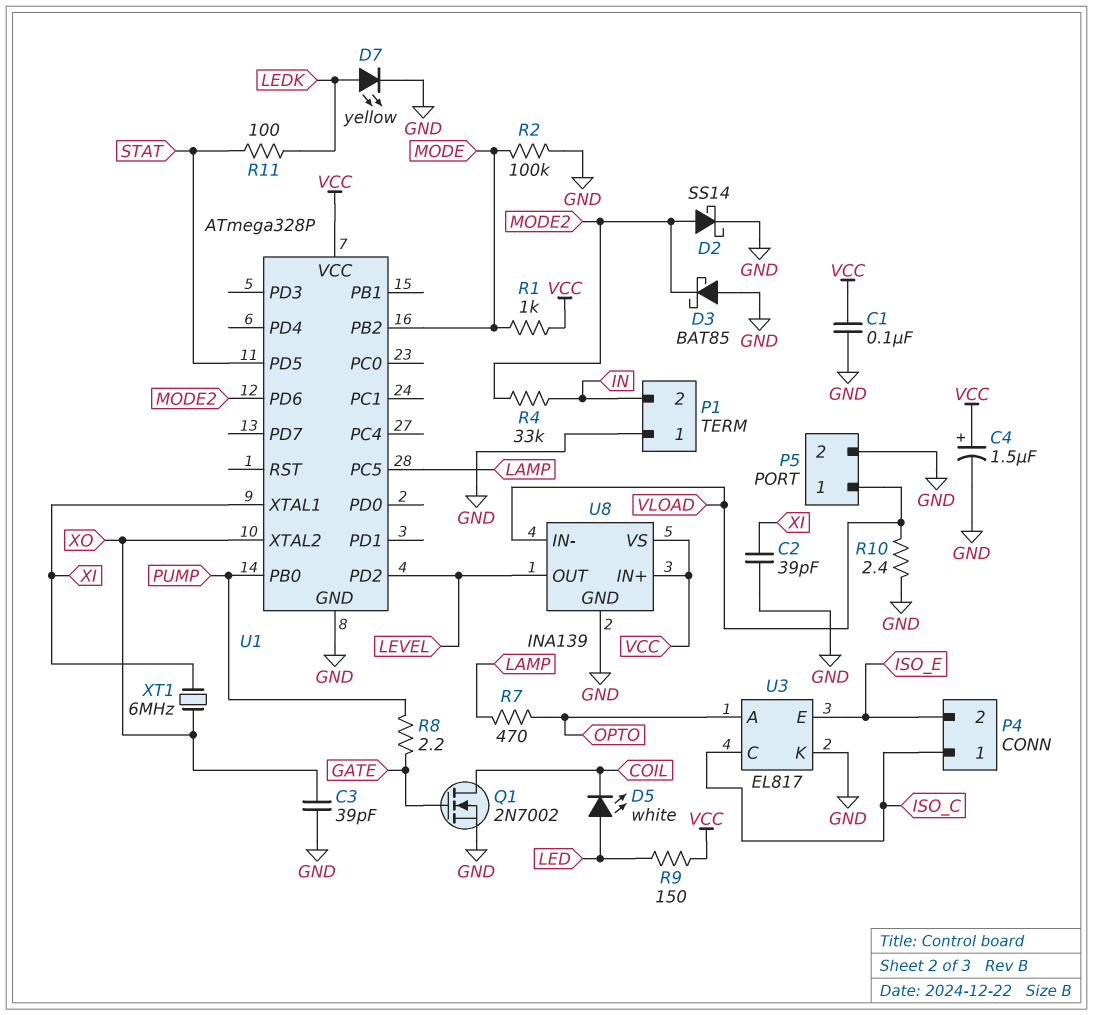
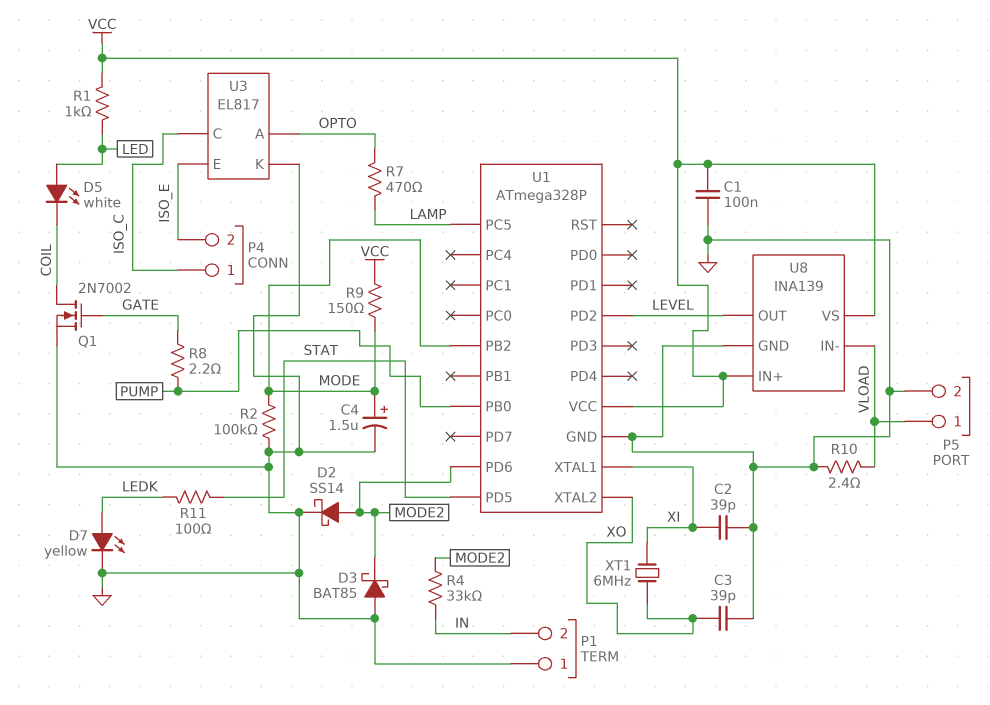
C4: 1.5uF (plus VCC, minus GND) -> 1.5uF (plus MODE, minus GND)
R1: 1k (MODE, VCC) -> 1k (LED, VCC)
R9: 150 (LED, VCC) -> 150 (MODE, VCC)

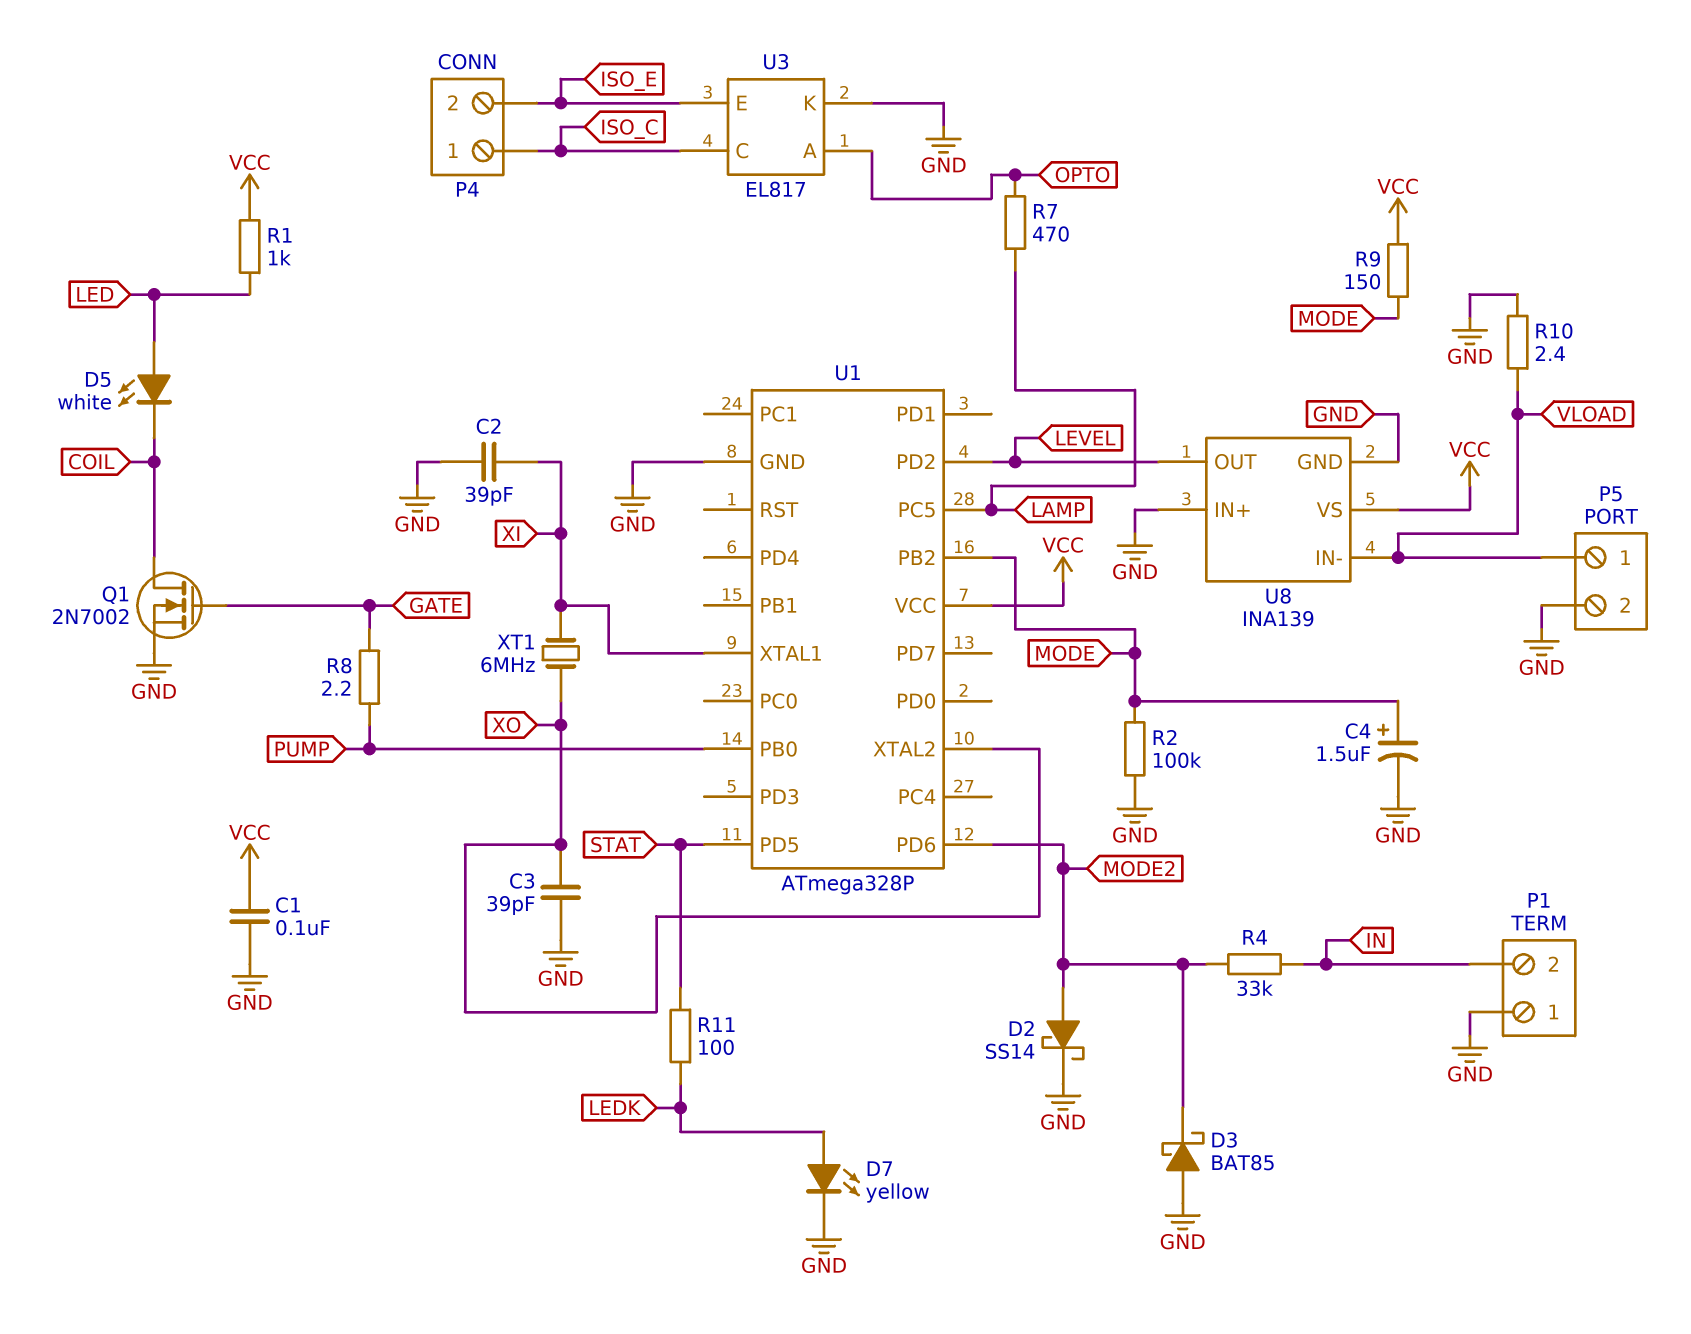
U8 pin IN+: VCC -> GND

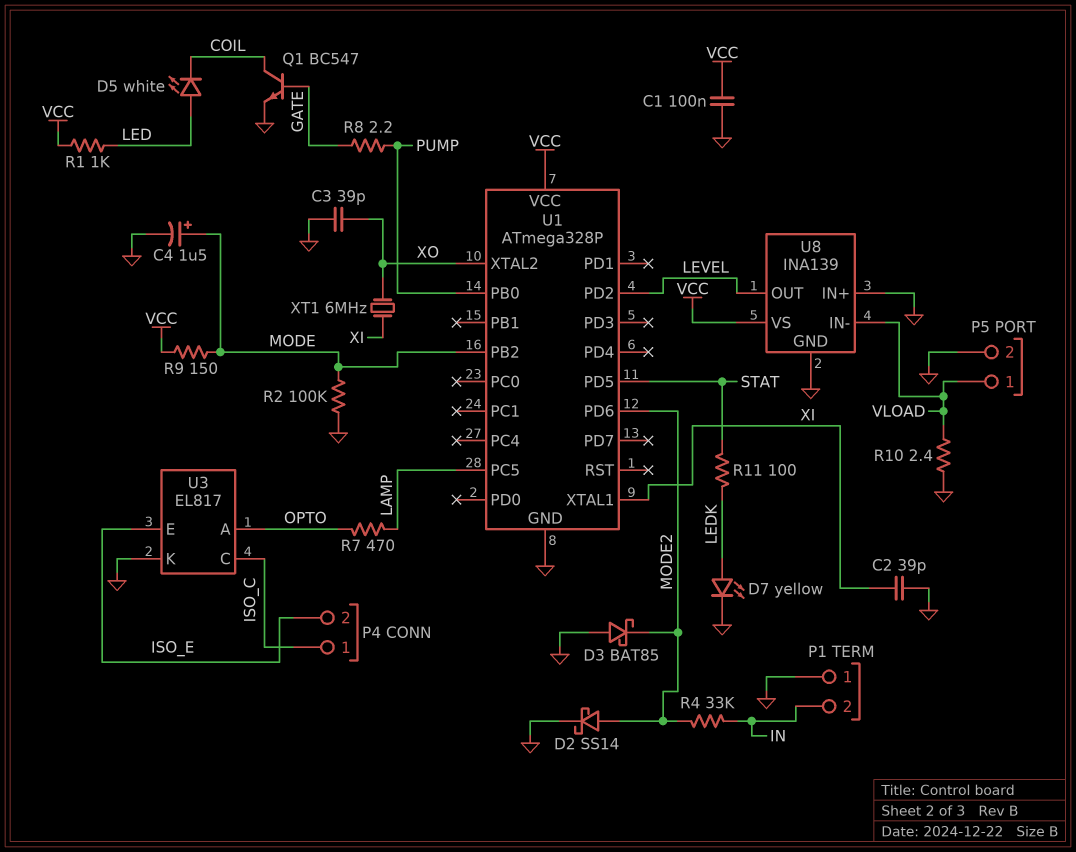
Q1: NMOS 2N7002 (G GATE, D COIL, S GND) -> NPN BC547 (B GATE, C COIL, E GND)

